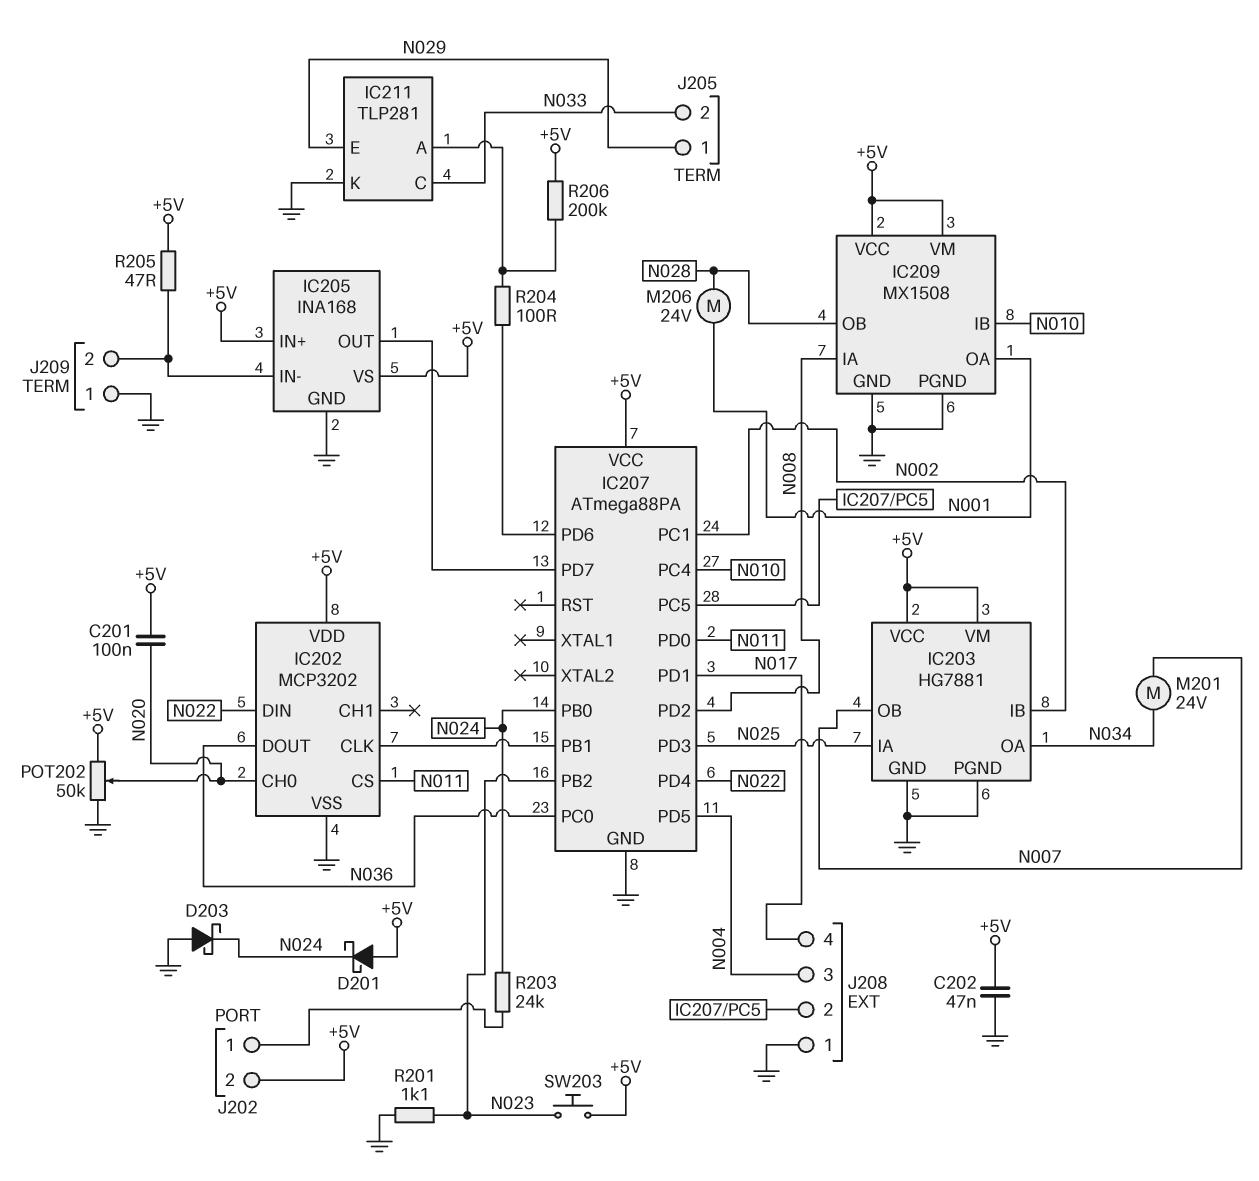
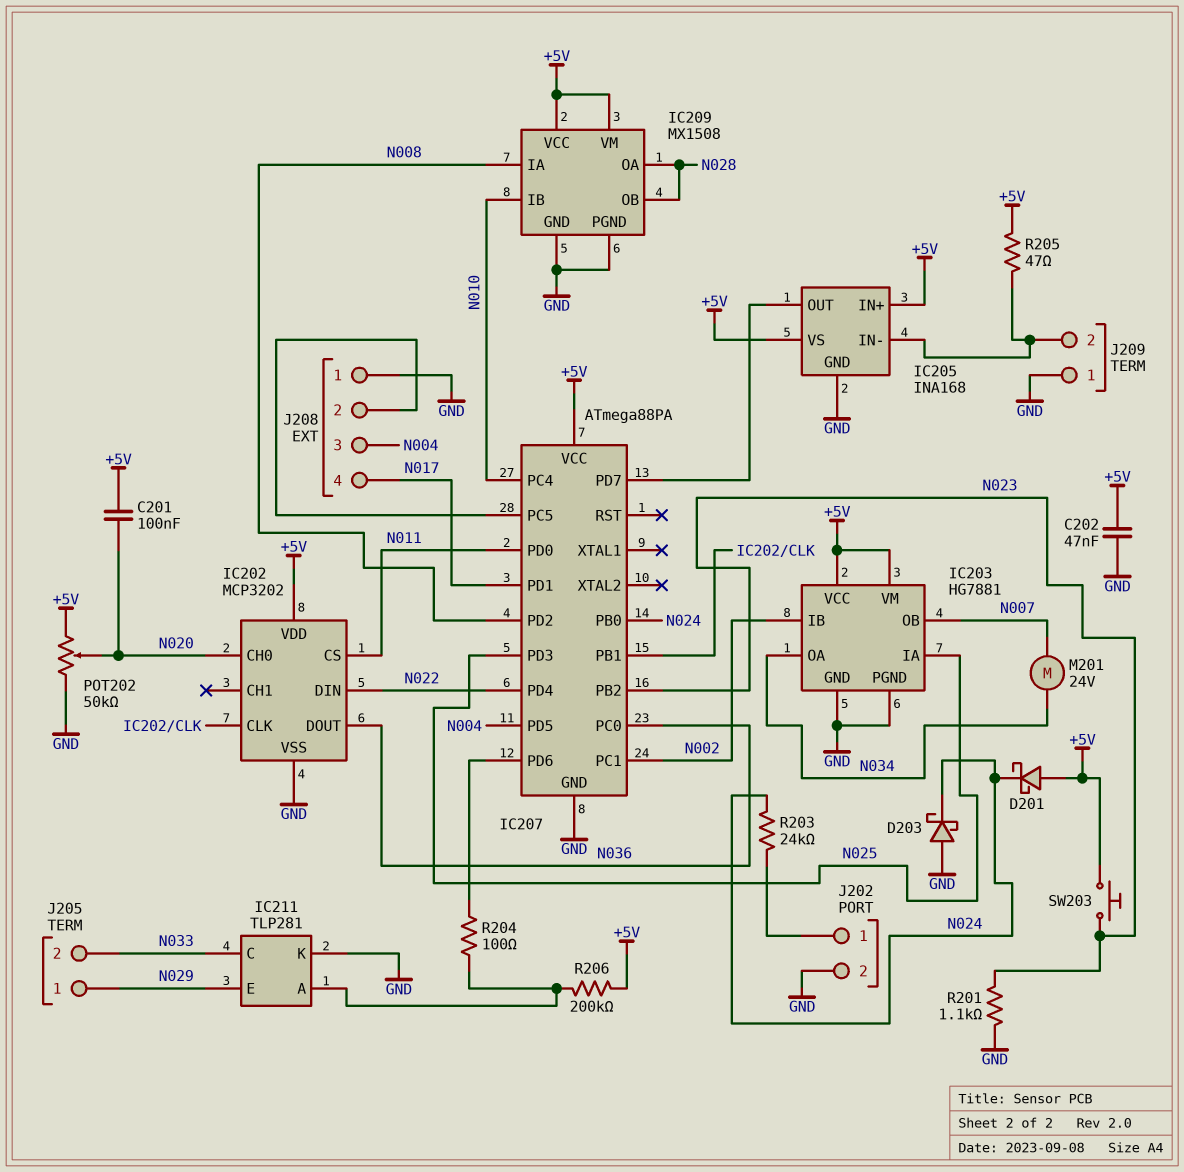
IC209 pin OA: N001 -> N028
J202 pin 2: +5V -> GND
M206: motor 24V (N001, N028) -> none

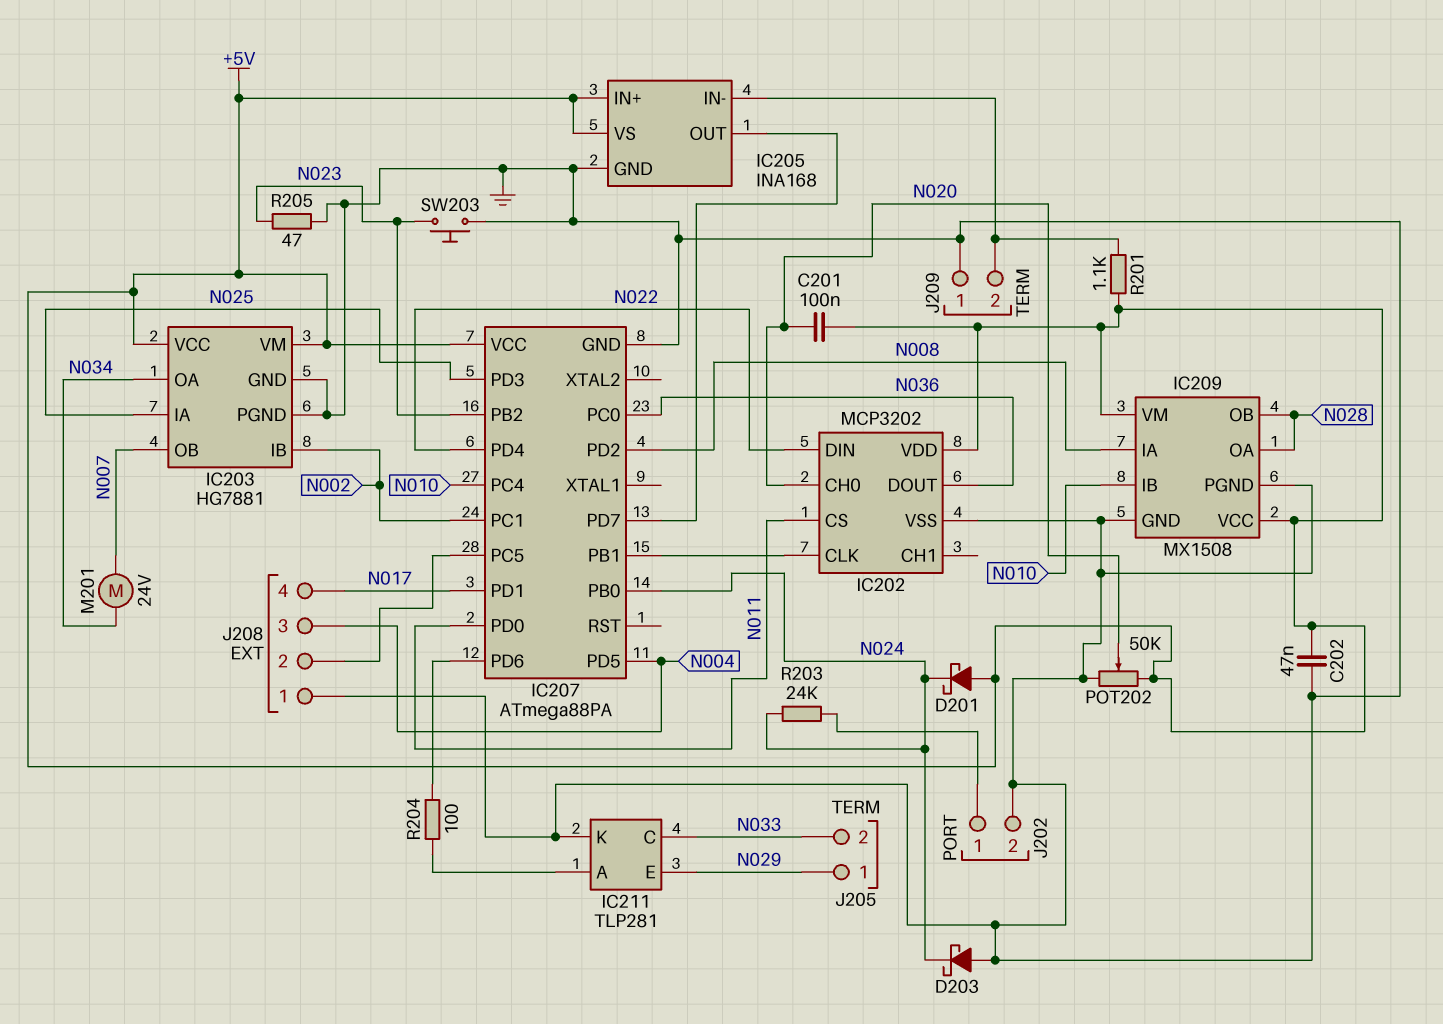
R201: 1.1k (GND, N023) -> 1.1k (+5V, IC205/IN-)
R205: 47 (+5V, IC205/IN-) -> 47 (GND, N023)
R206: 200k (+5V, IC211/A) -> none
SW203: button (+5V, N023) -> button (GND, N023)

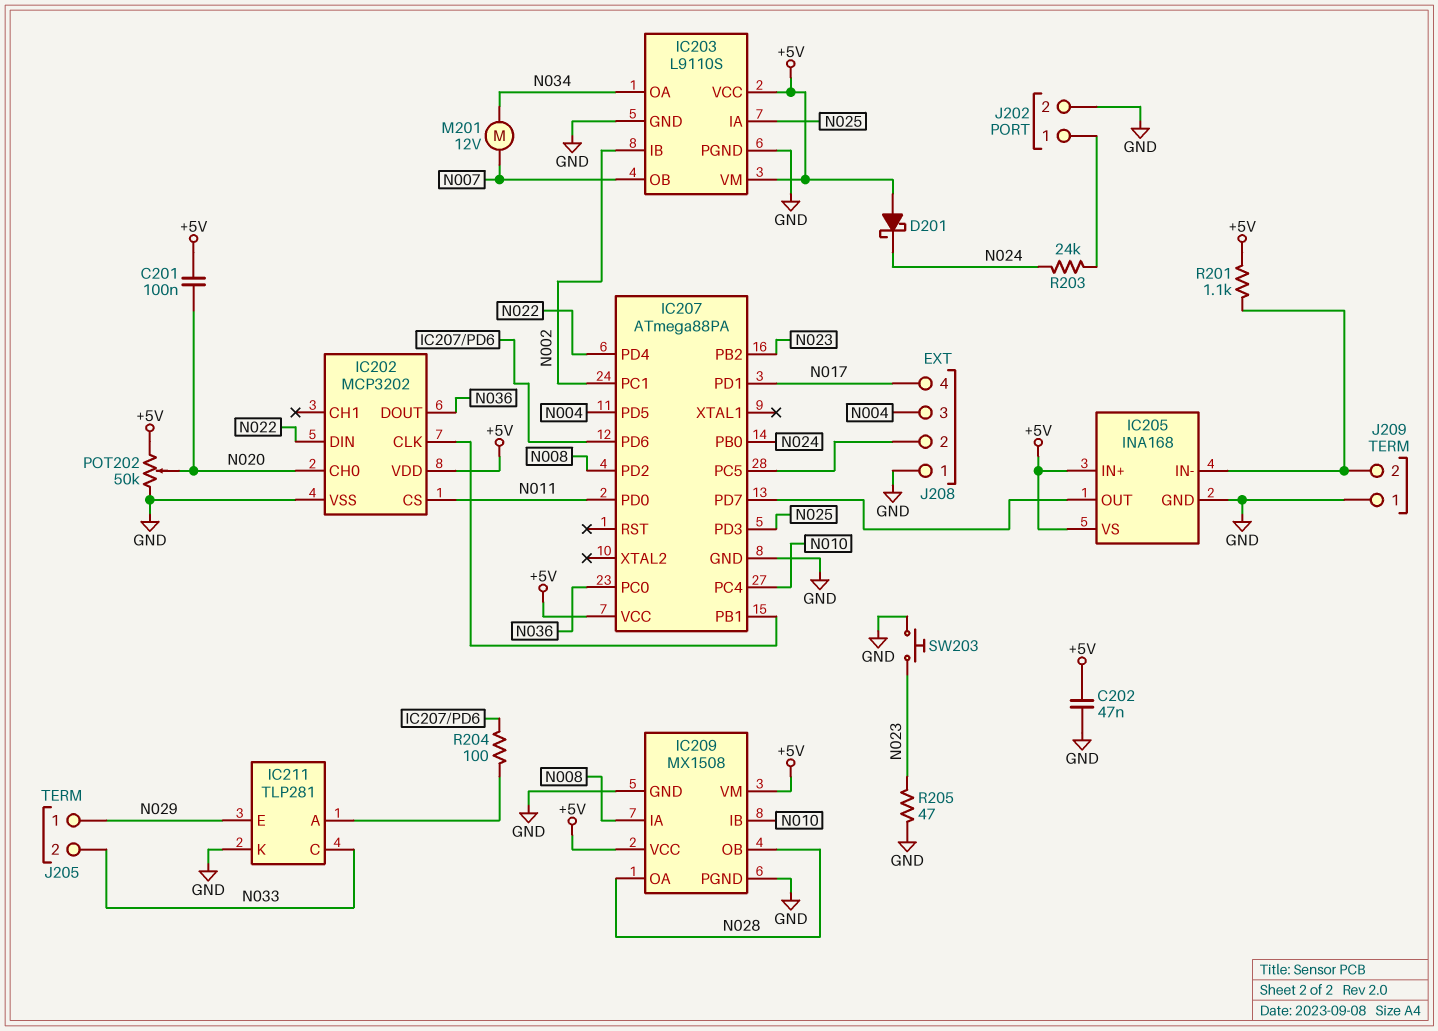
D203: schottky (A GND, K N024) -> none
IC203: HG7881 -> L9110S
M201: motor 24V (N007, N034) -> motor 12V (N007, N034)

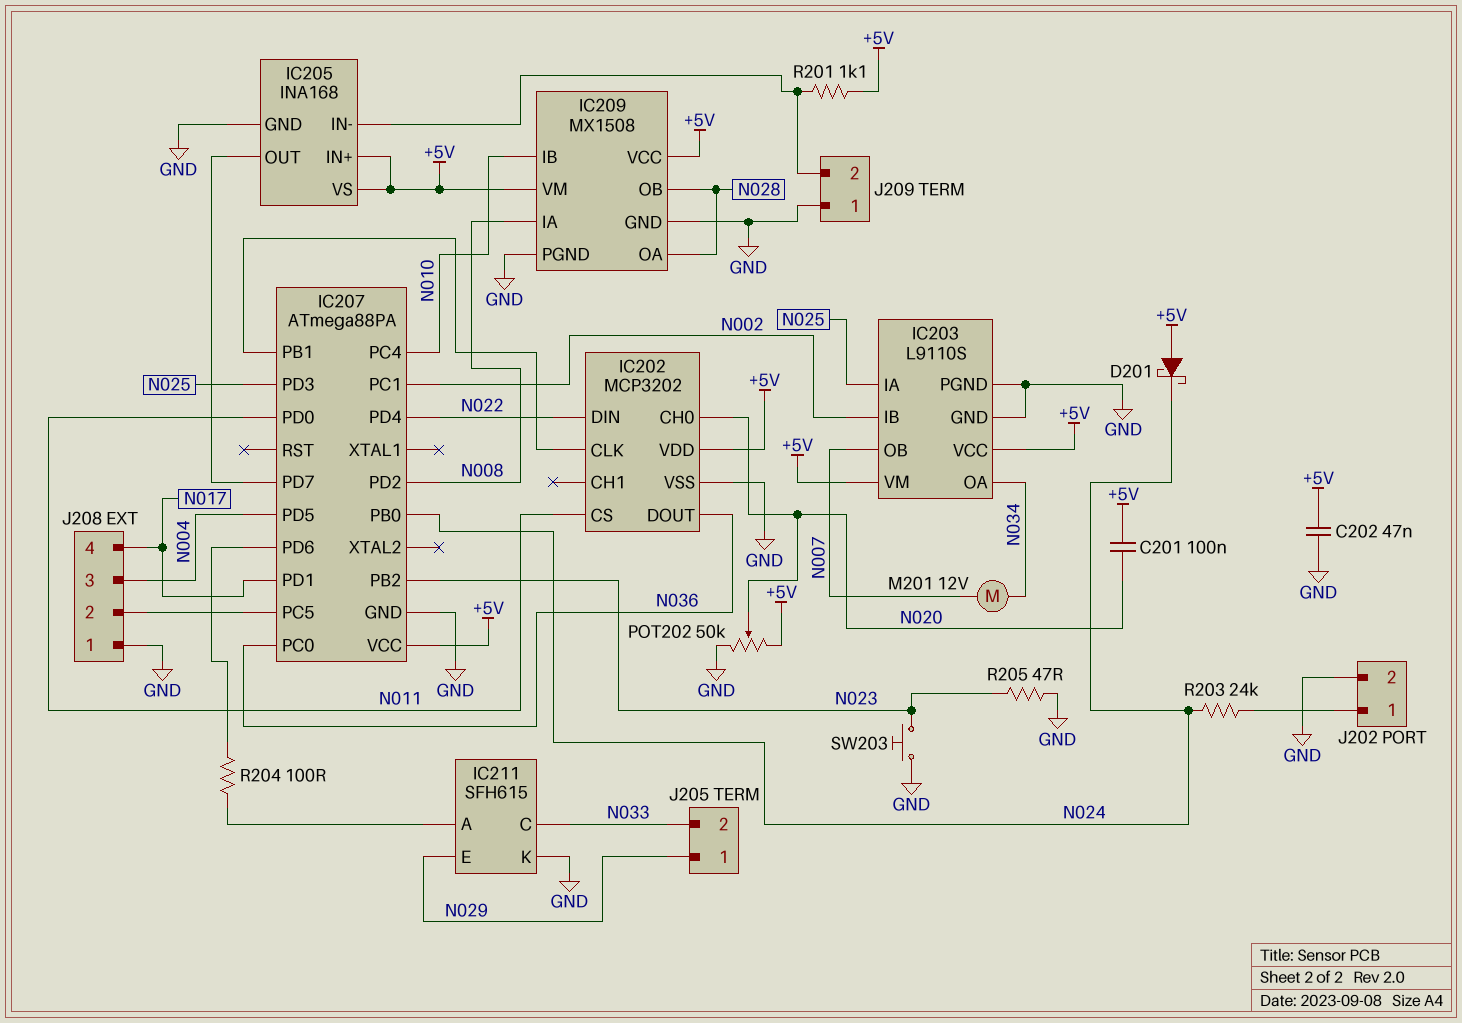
IC211: TLP281 -> SFH615

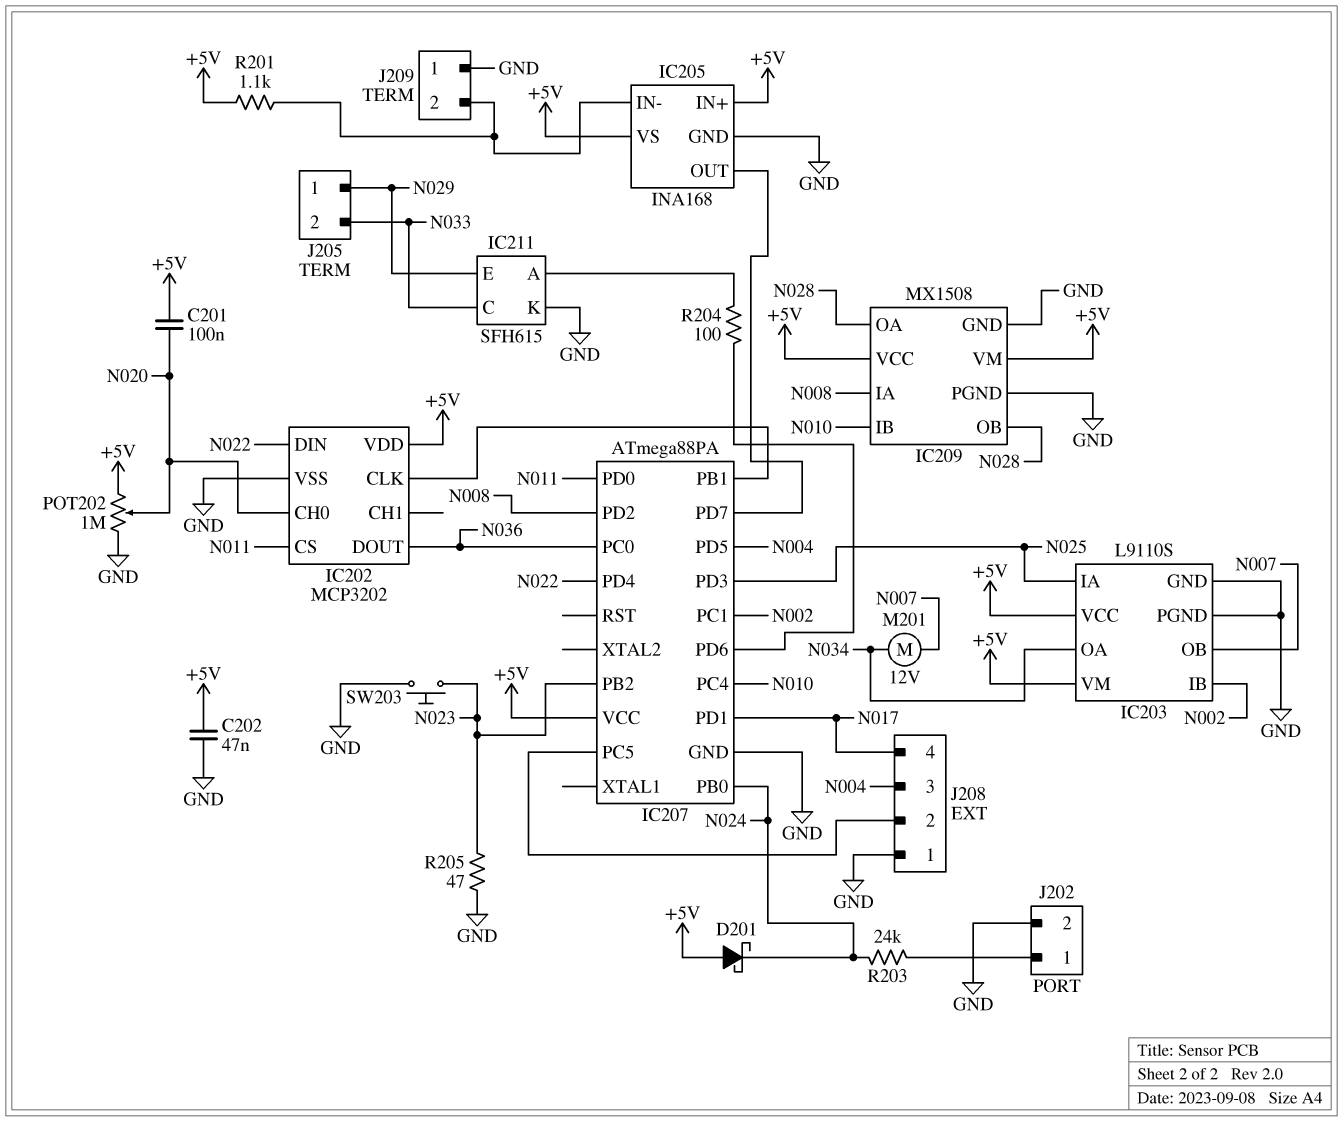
POT202: 50k (+5V, GND, wiper N020) -> 1M (+5V, GND, wiper N020)

